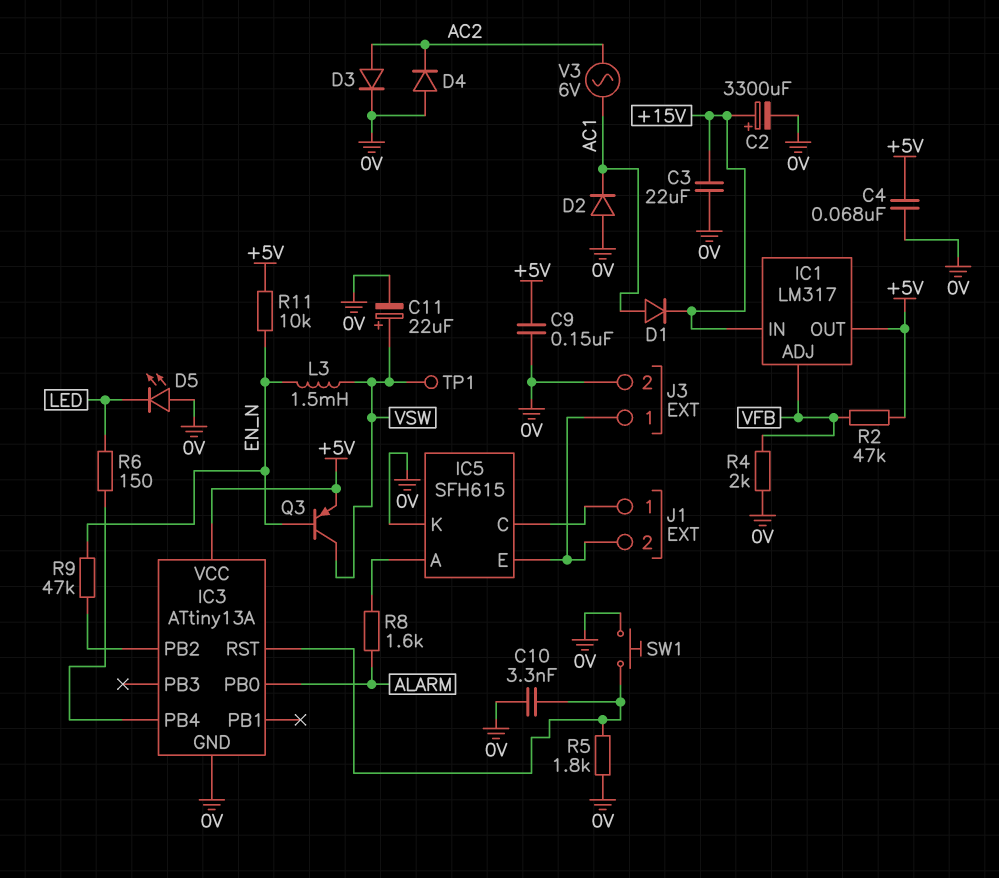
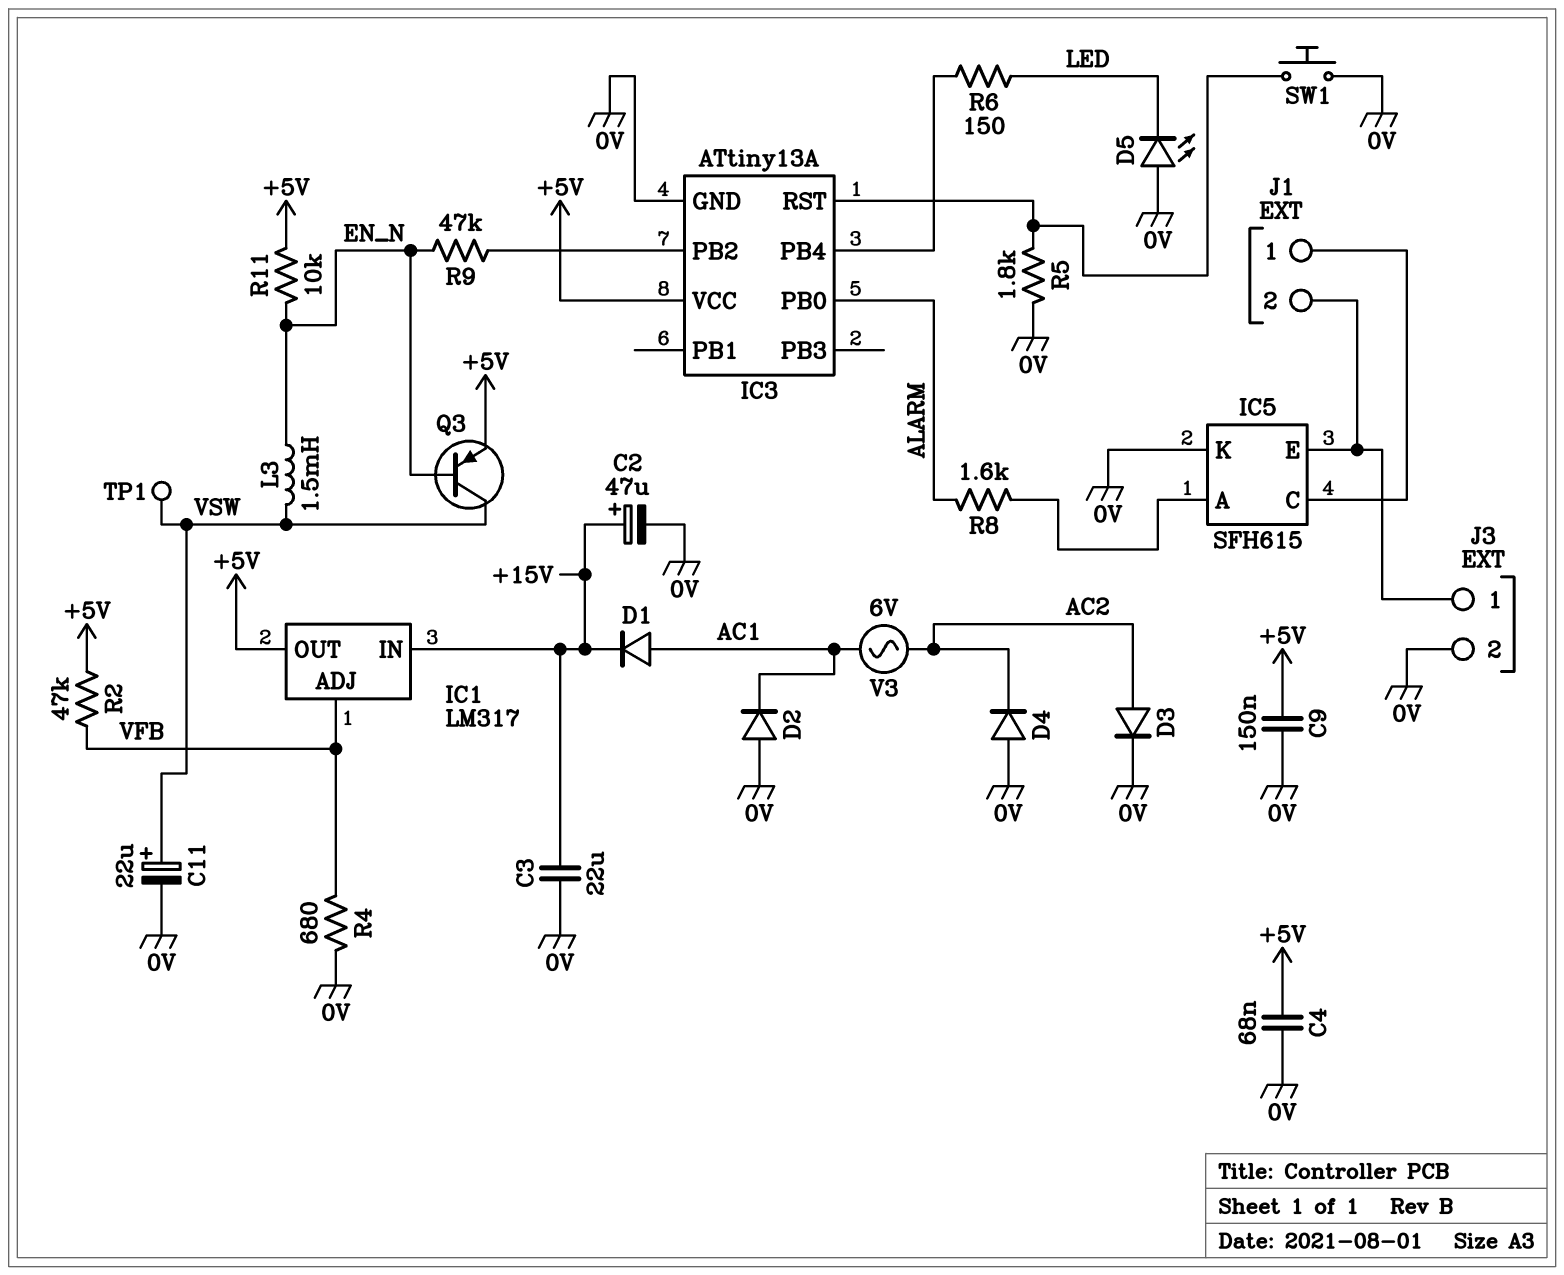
C2: 3300uF (plus +15V, minus 0V) -> 47uF (plus +15V, minus 0V)
C10: 3.3nF (0V, IC3/RST) -> none
R4: 2k (0V, VFB) -> 680 (0V, VFB)

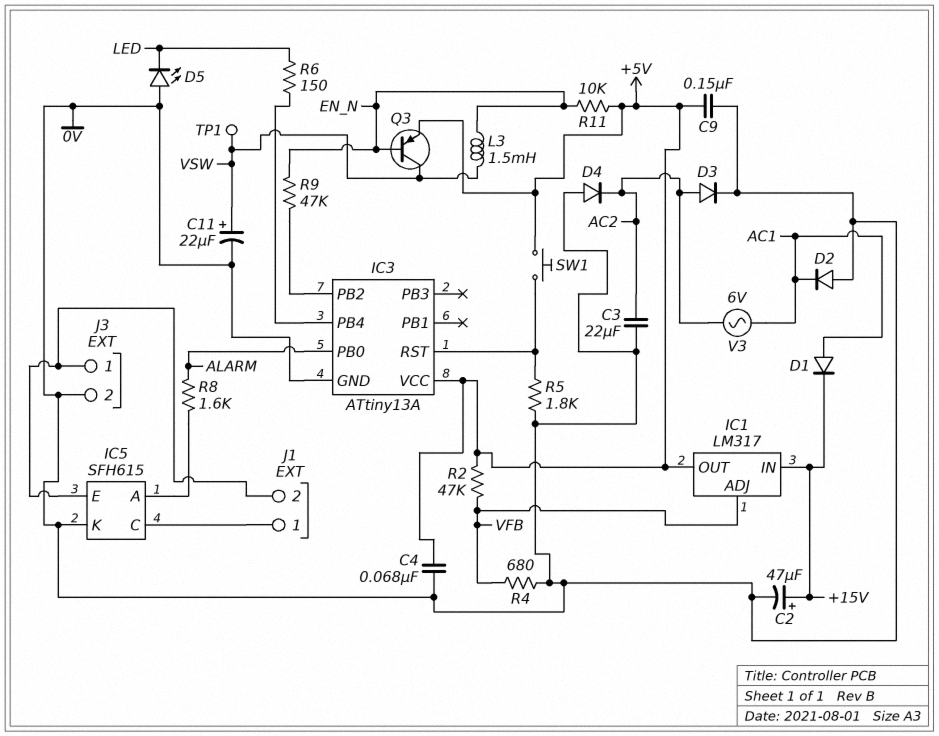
C3: 22uF (+15V, 0V) -> 22uF (0V, AC2)
SW1: button (0V, IC3/RST) -> button (+5V, IC3/RST)

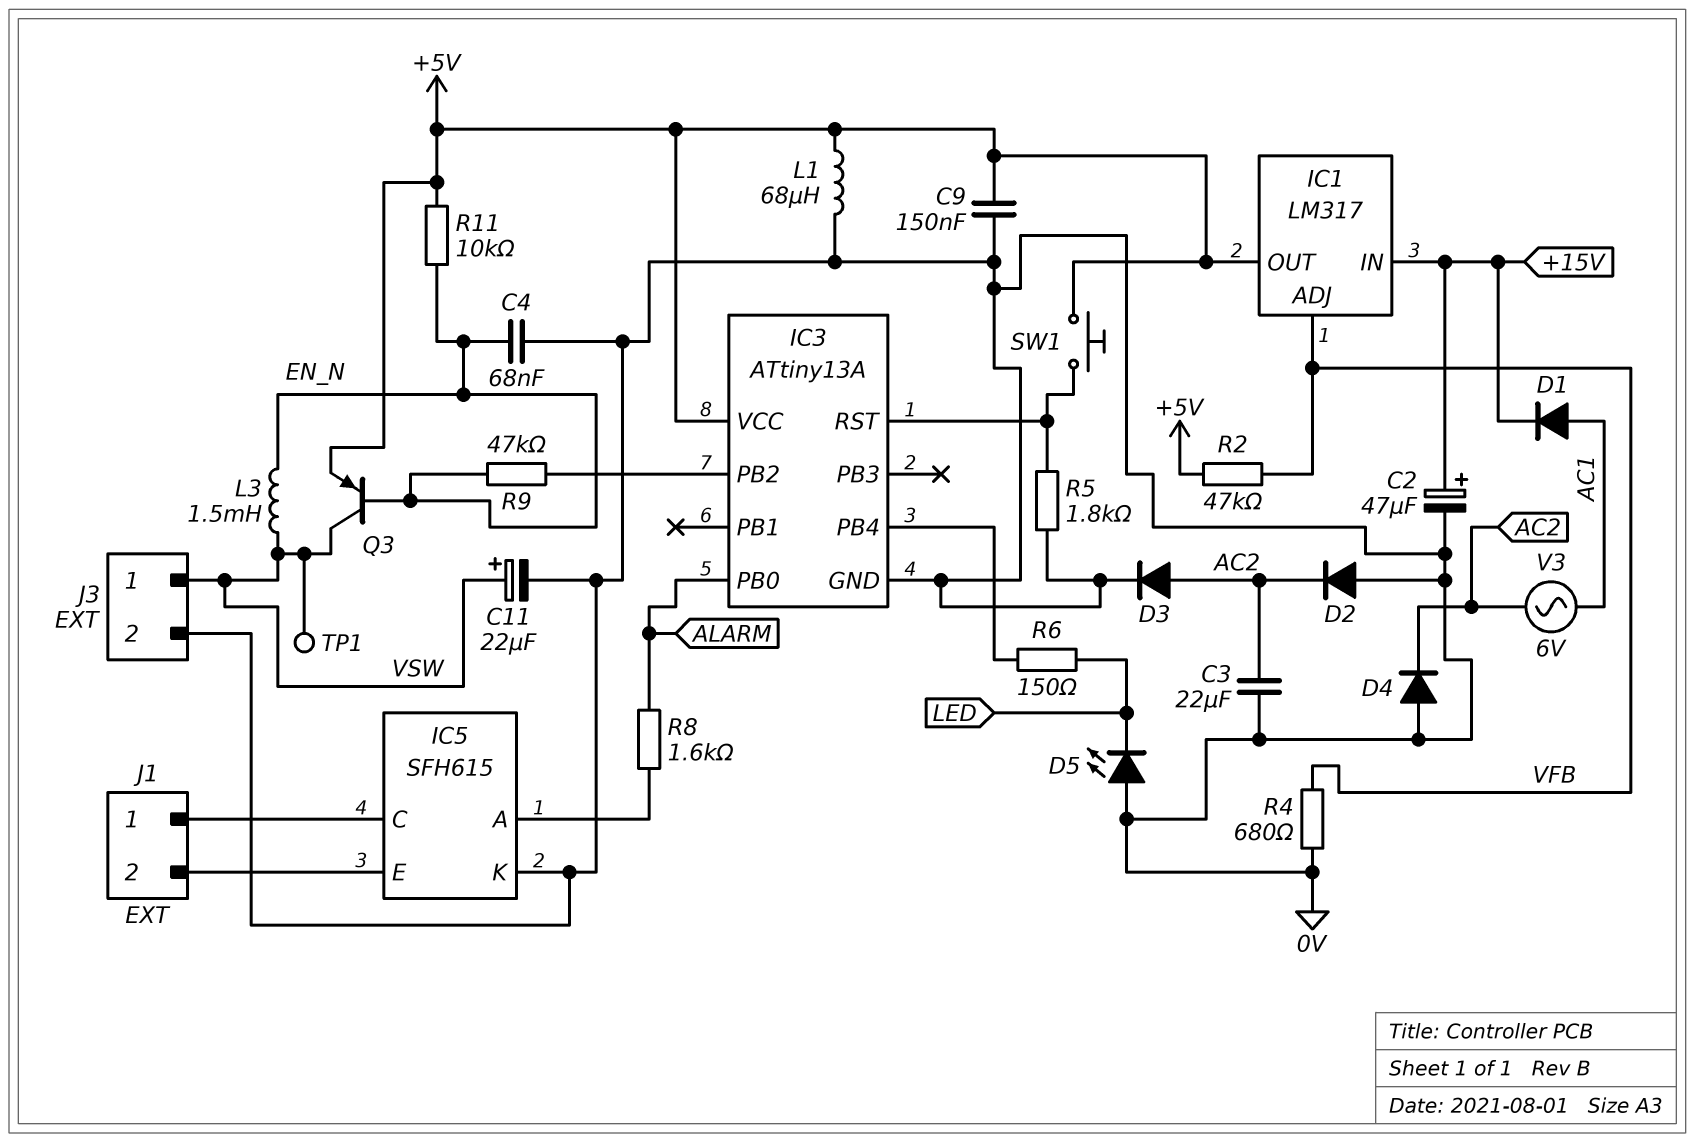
C4: 68nF (+5V, 0V) -> 68nF (0V, EN_N)
D2: diode (A 0V, K AC1) -> diode (A 0V, K AC2)
J3 pin 1: IC5/E -> VSW
L1: none -> 68uH (+5V, 0V)

